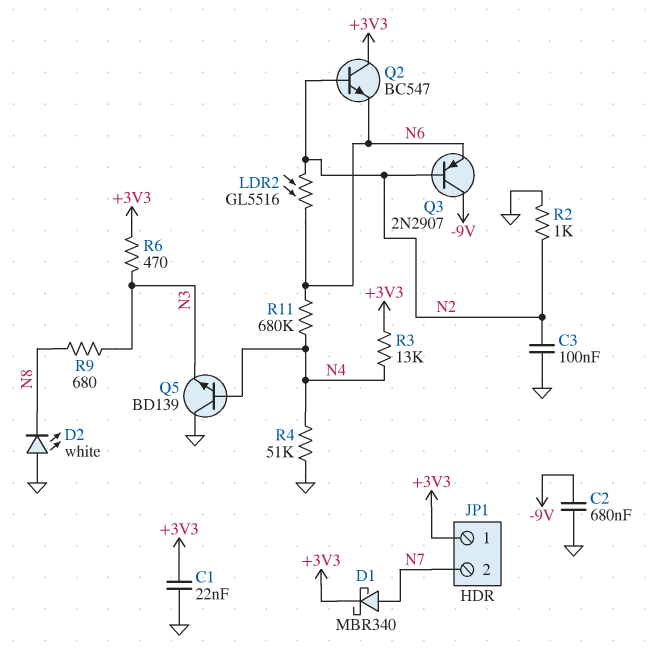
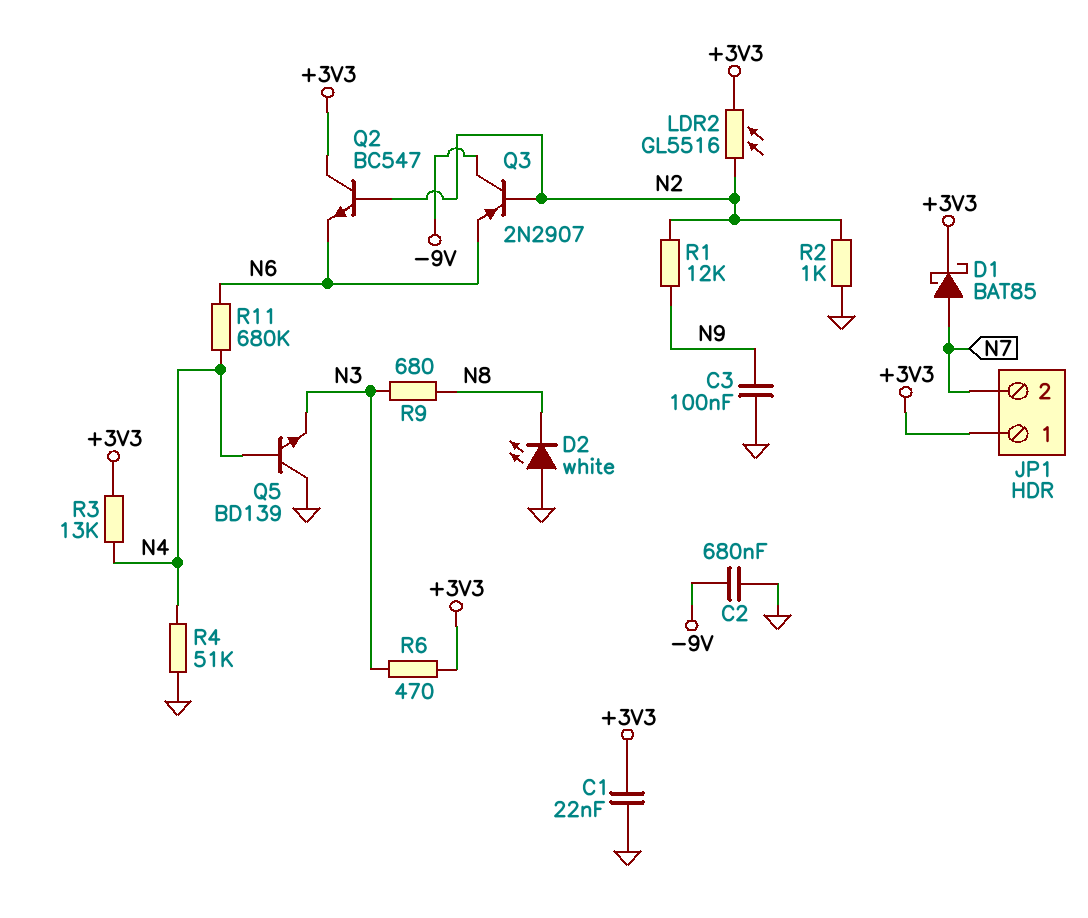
C3: 100nF (GND, N2) -> 100nF (GND, N9)
D1: schottky MBR340 (A N7, K +3V3) -> schottky BAT85 (A N7, K +3V3)
LDR2: GL5516 (N2, N6) -> GL5516 (+3V3, N2)
R1: none -> 12k (N2, N9)

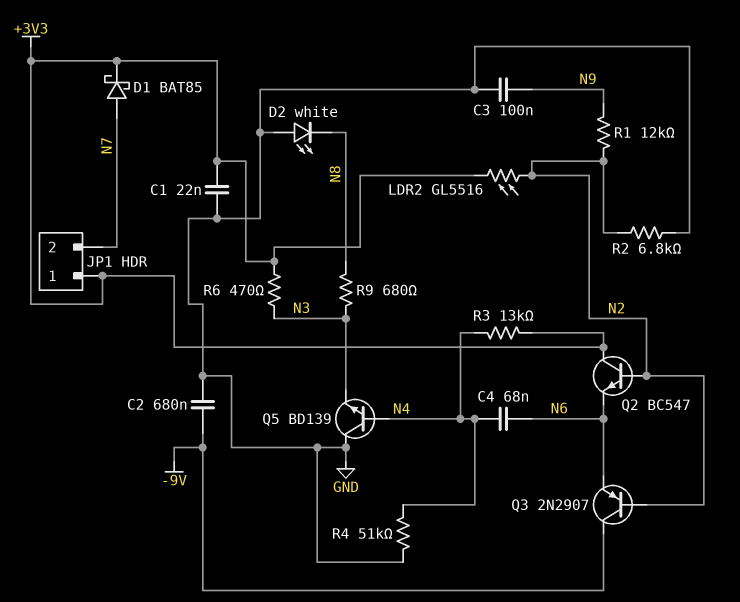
C4: none -> 68nF (N4, N6)
R2: 1k (GND, N2) -> 6.8k (GND, N2)
R11: 680k (N4, N6) -> none

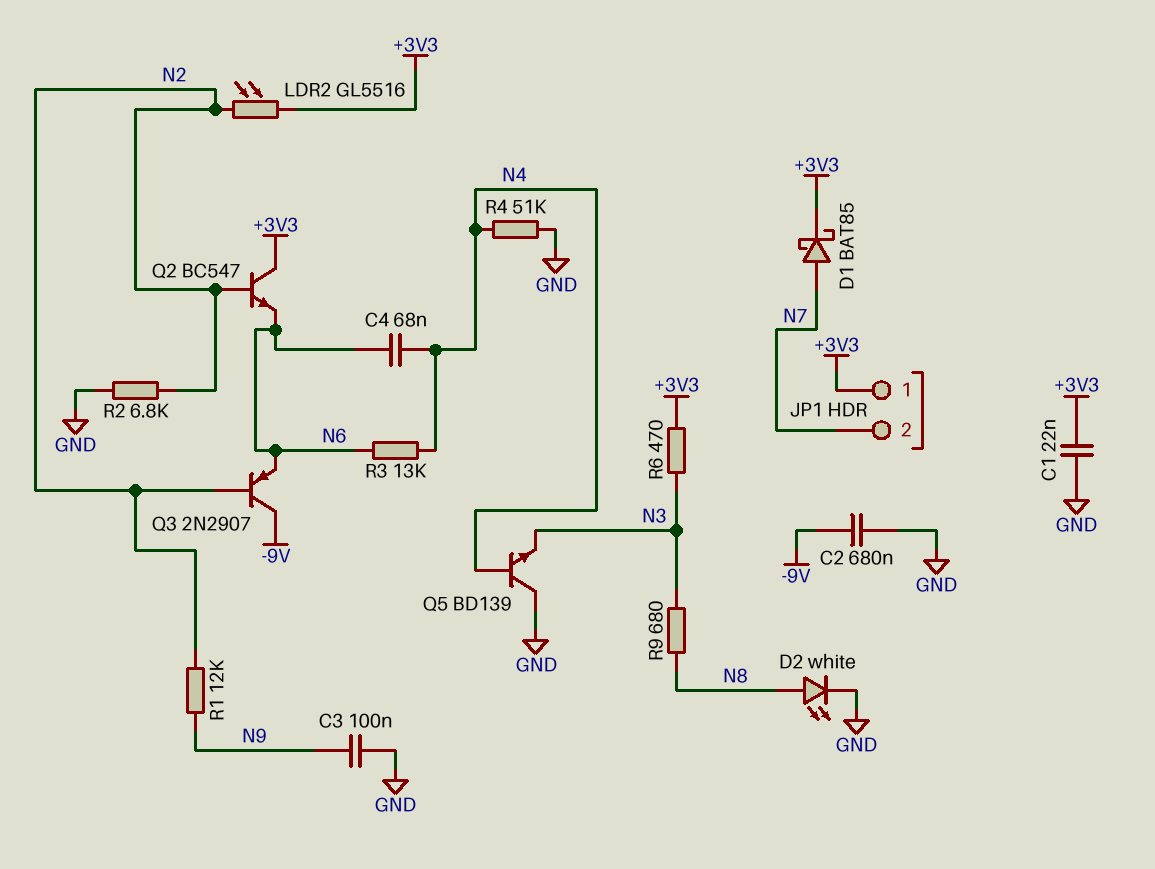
D2: LED white (A GND, K N8) -> LED white (A N8, K GND)
R3: 13k (+3V3, N4) -> 13k (N4, N6)

